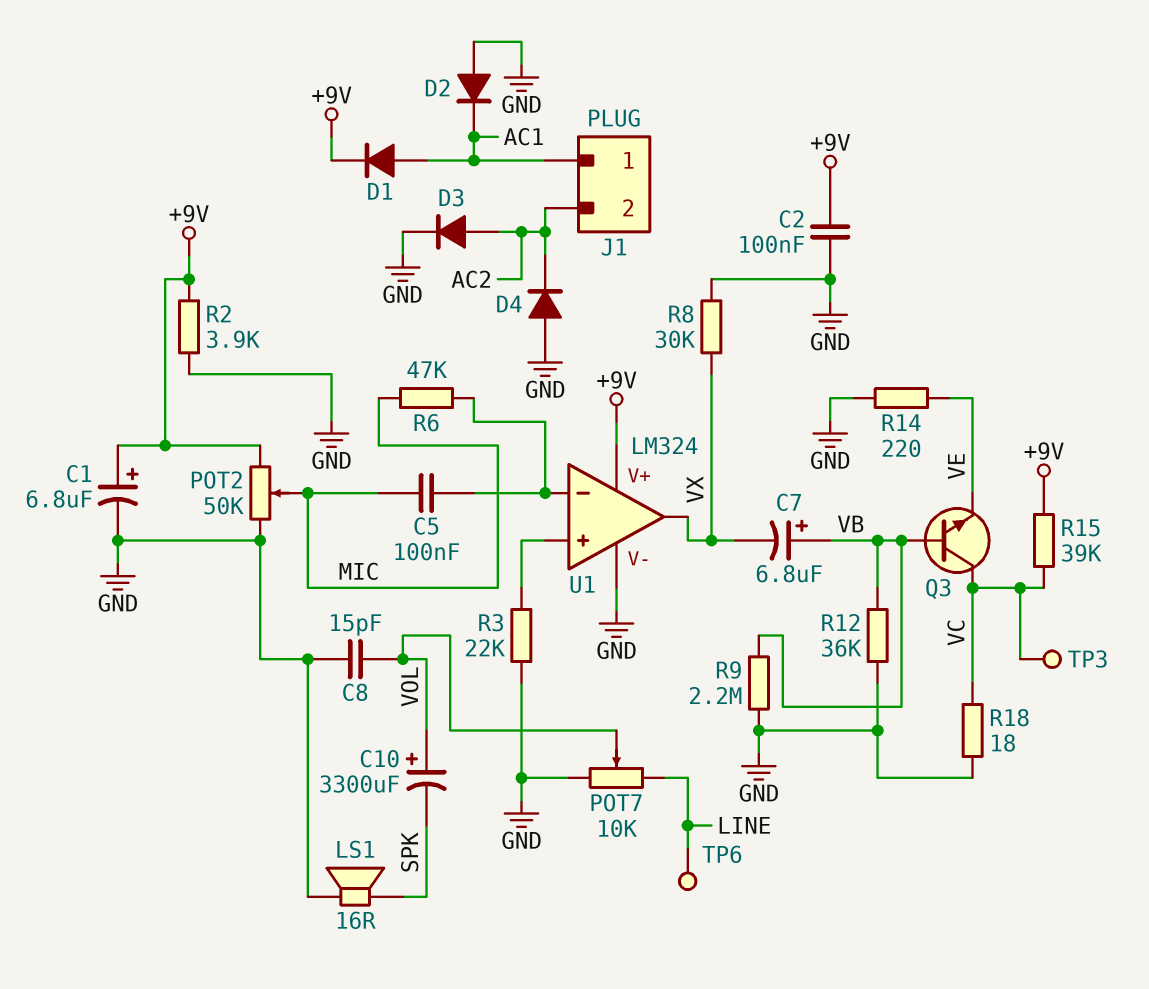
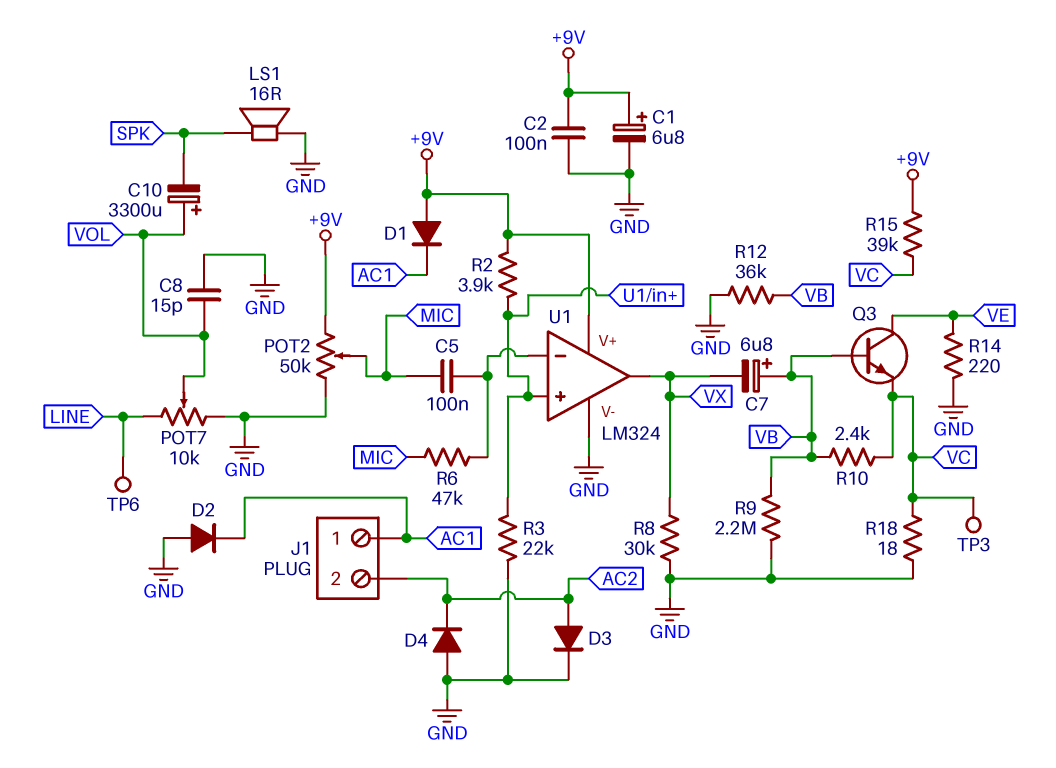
D1: diode (A AC1, K +9V) -> diode (A +9V, K AC1)
Q3: NPN (B VB, C VC, E VE) -> NPN (B VB, C VE, E VC)
R2: 3.9k (+9V, GND) -> 3.9k (+9V, U1/in+)
R10: none -> 2.4k (VB, VC)

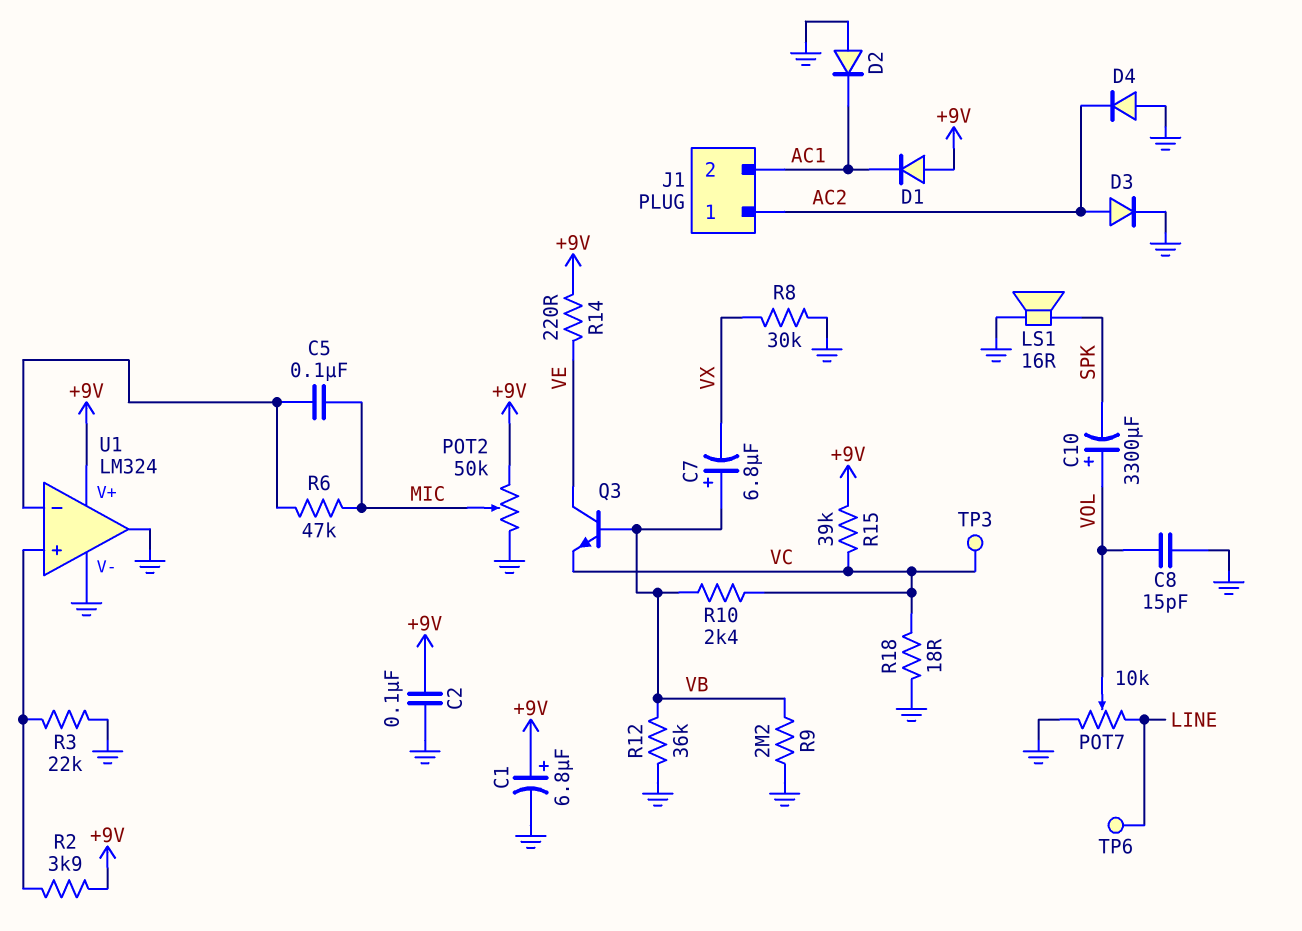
J1 pin 1: AC1 -> AC2
J1 pin 2: AC2 -> AC1
R14: 220 (GND, VE) -> 220 (+9V, VE)
U1 pin out: VX -> GND

